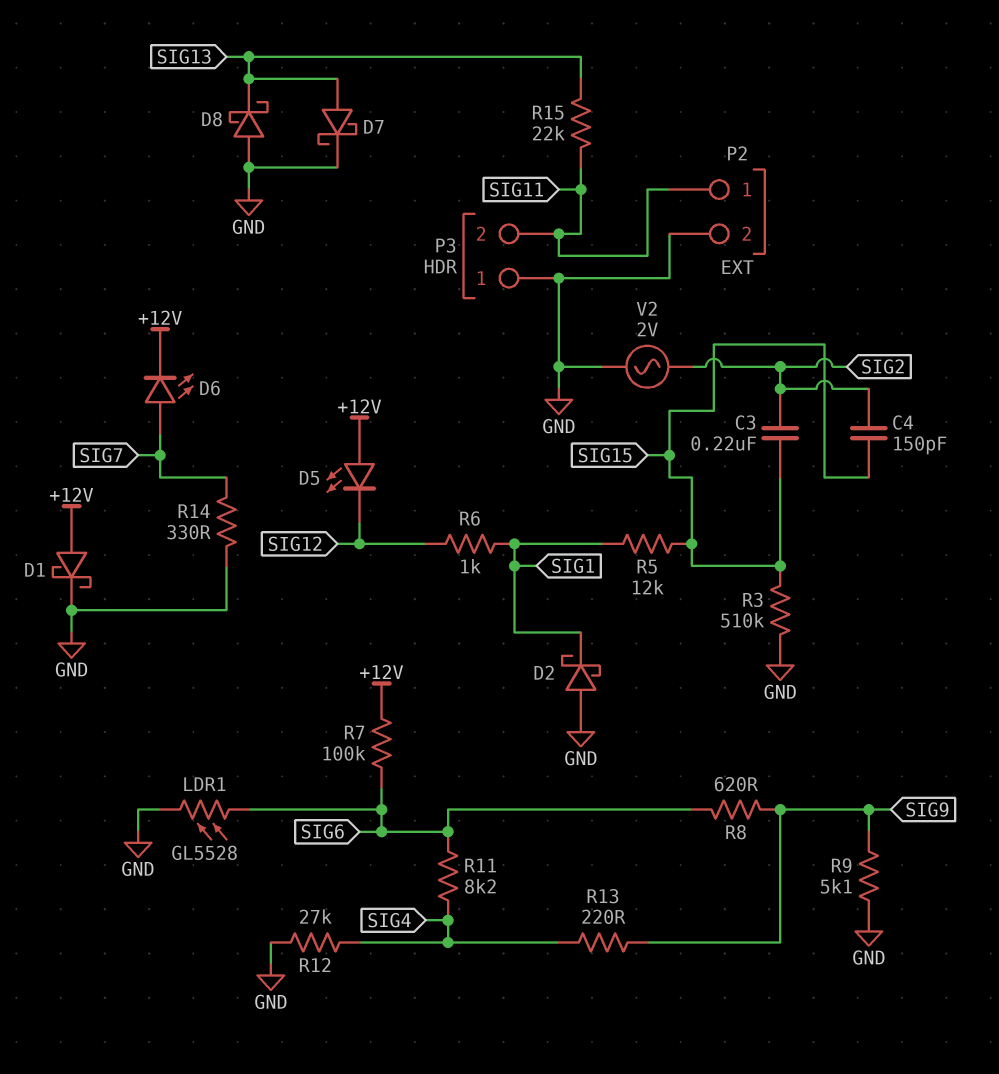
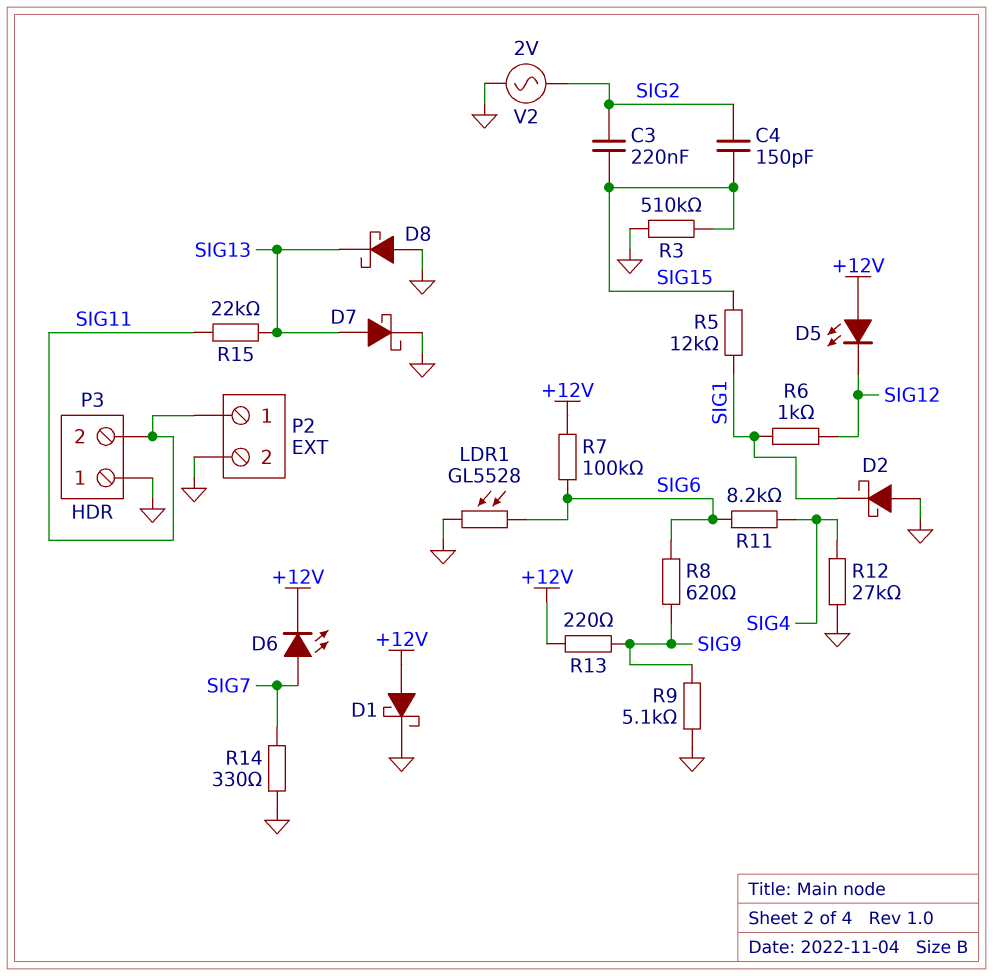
R13: 220 (SIG4, SIG9) -> 220 (+12V, SIG9)

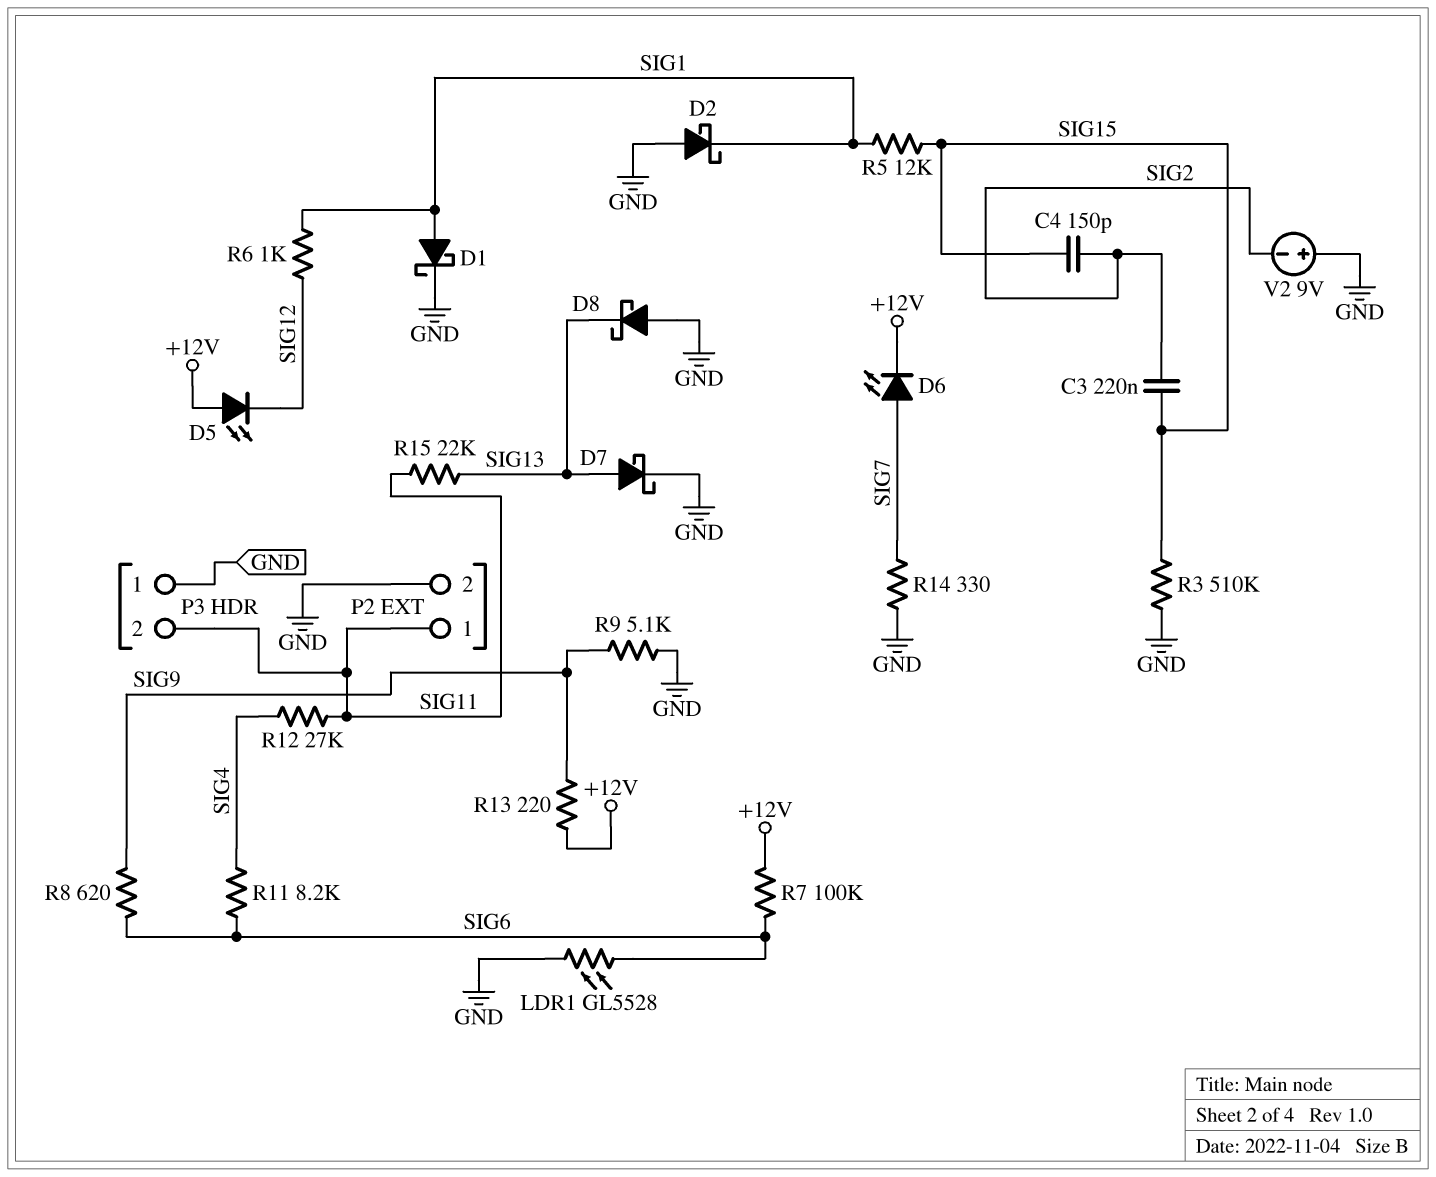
D1: schottky (A +12V, K GND) -> schottky (A SIG1, K GND)
R12: 27k (GND, SIG4) -> 27k (SIG4, SIG11)
V2: AC 2V (GND, SIG2) -> 9V (plus GND, minus SIG2)

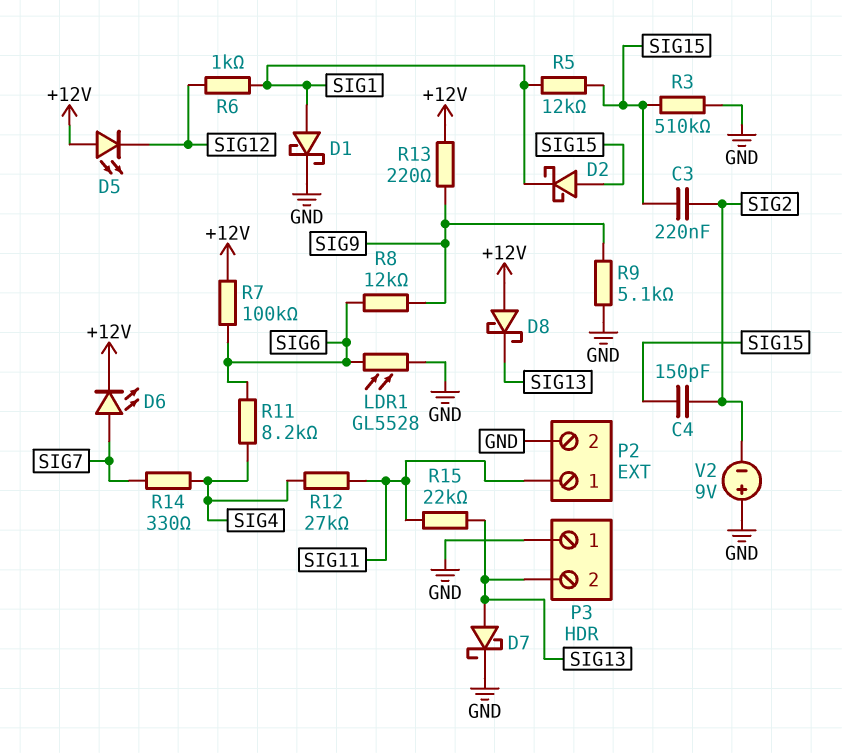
D2: schottky (A GND, K SIG1) -> schottky (A SIG15, K SIG1)
D8: schottky (A GND, K SIG13) -> schottky (A +12V, K SIG13)
P3 pin 2: SIG11 -> SIG13
R8: 620 (SIG6, SIG9) -> 12k (SIG6, SIG9)
R14: 330 (GND, SIG7) -> 330 (SIG4, SIG7)

